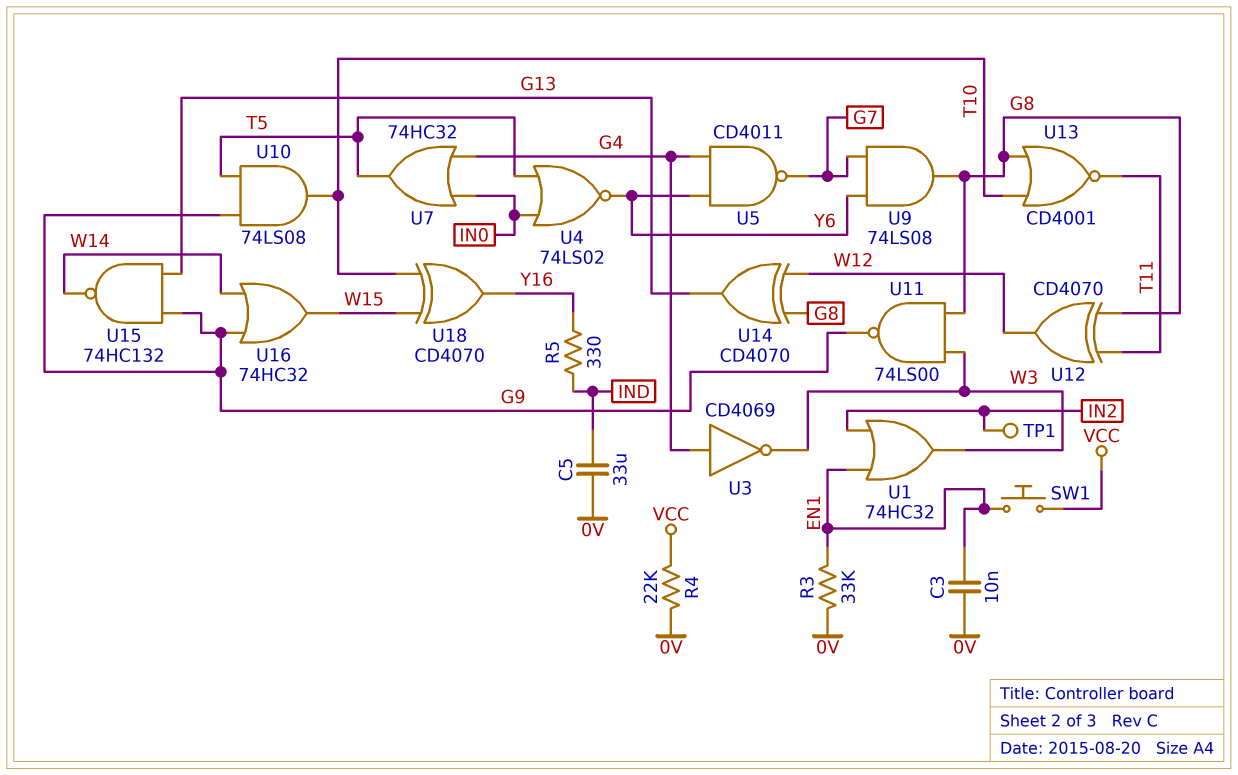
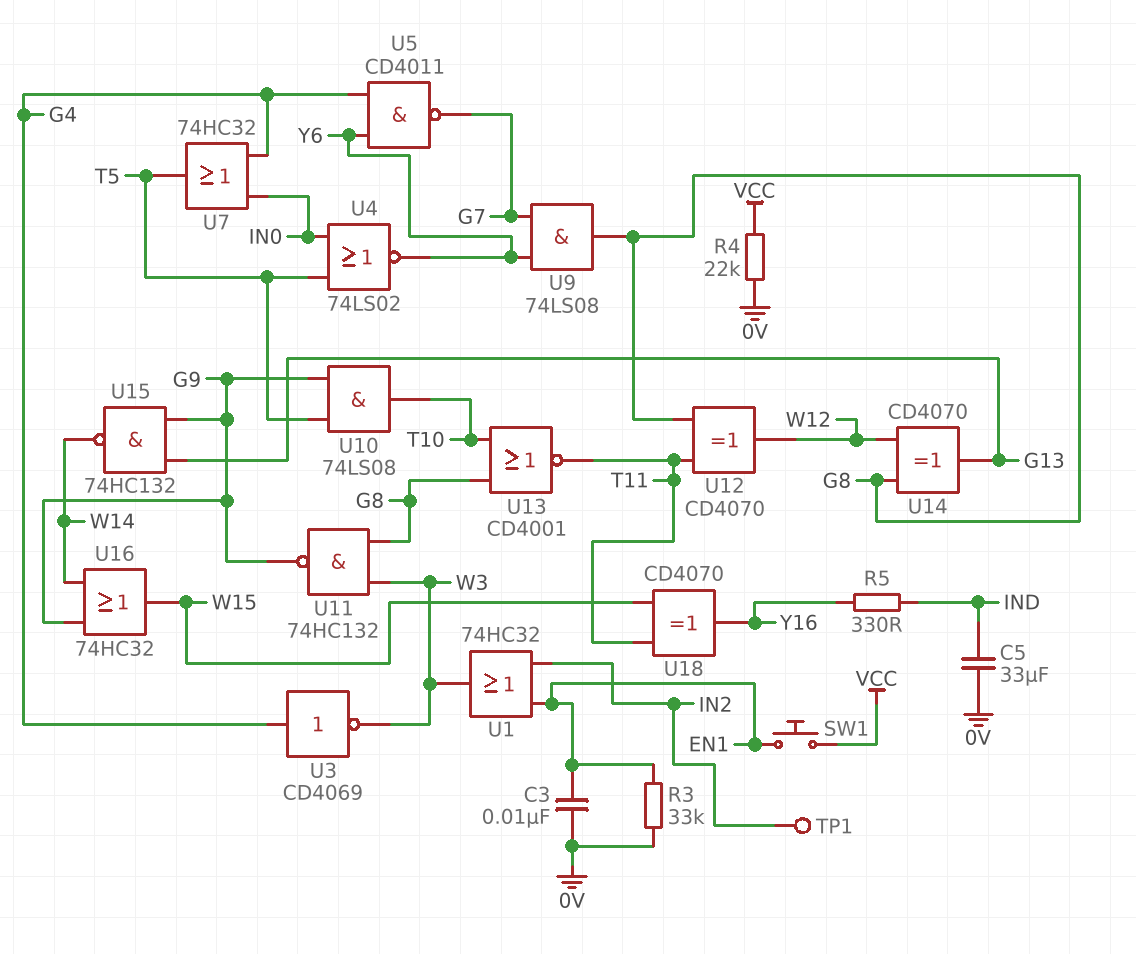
U11: NAND 74LS00 (in G8, in W3, out G9) -> NAND 74HC132 (in G8, in W3, out G9)
U18: XOR CD4070 (in T10, in W15, out Y16) -> XOR CD4070 (in T11, in W15, out Y16)

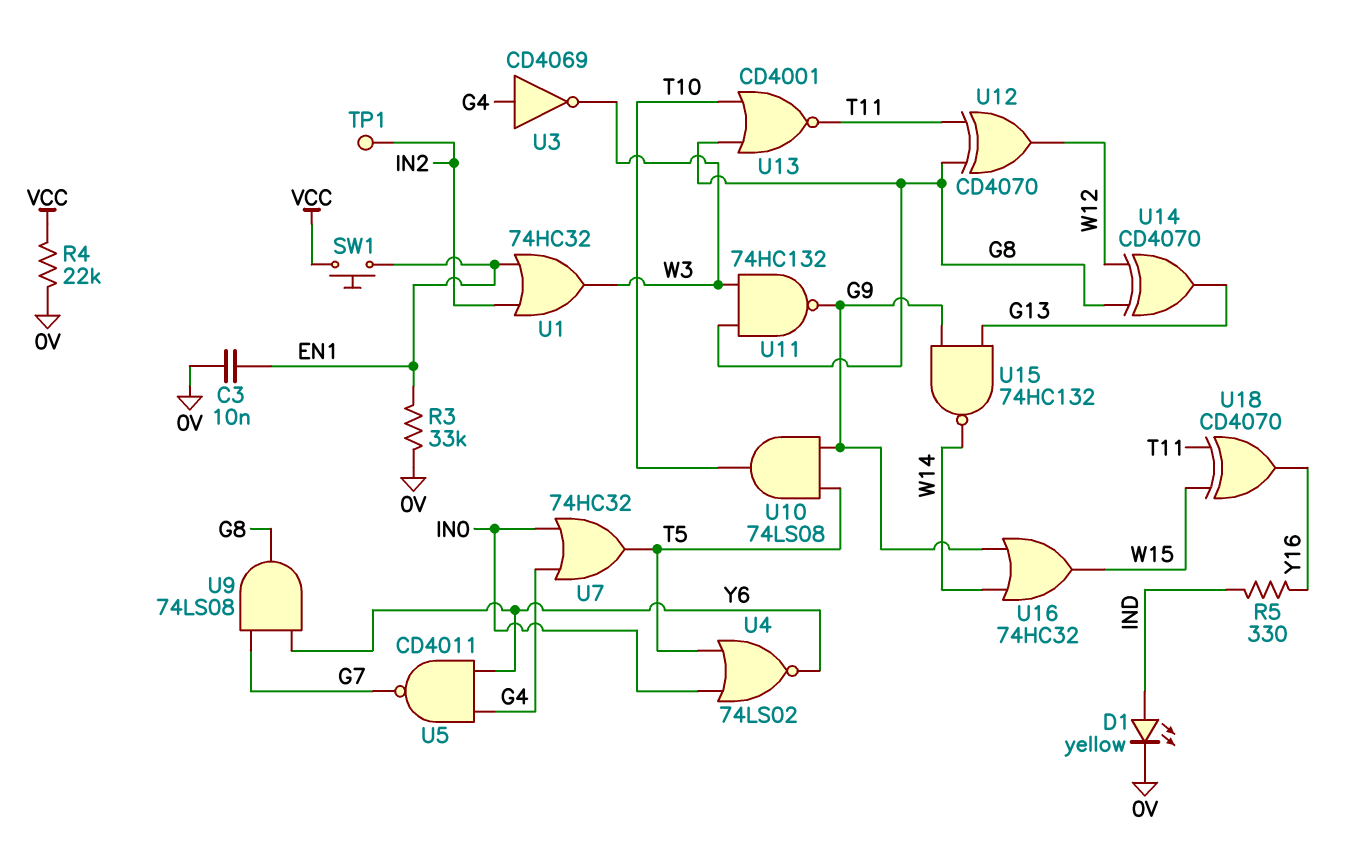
C5: 33uF (0V, IND) -> none
D1: none -> LED yellow (A IND, K 0V)

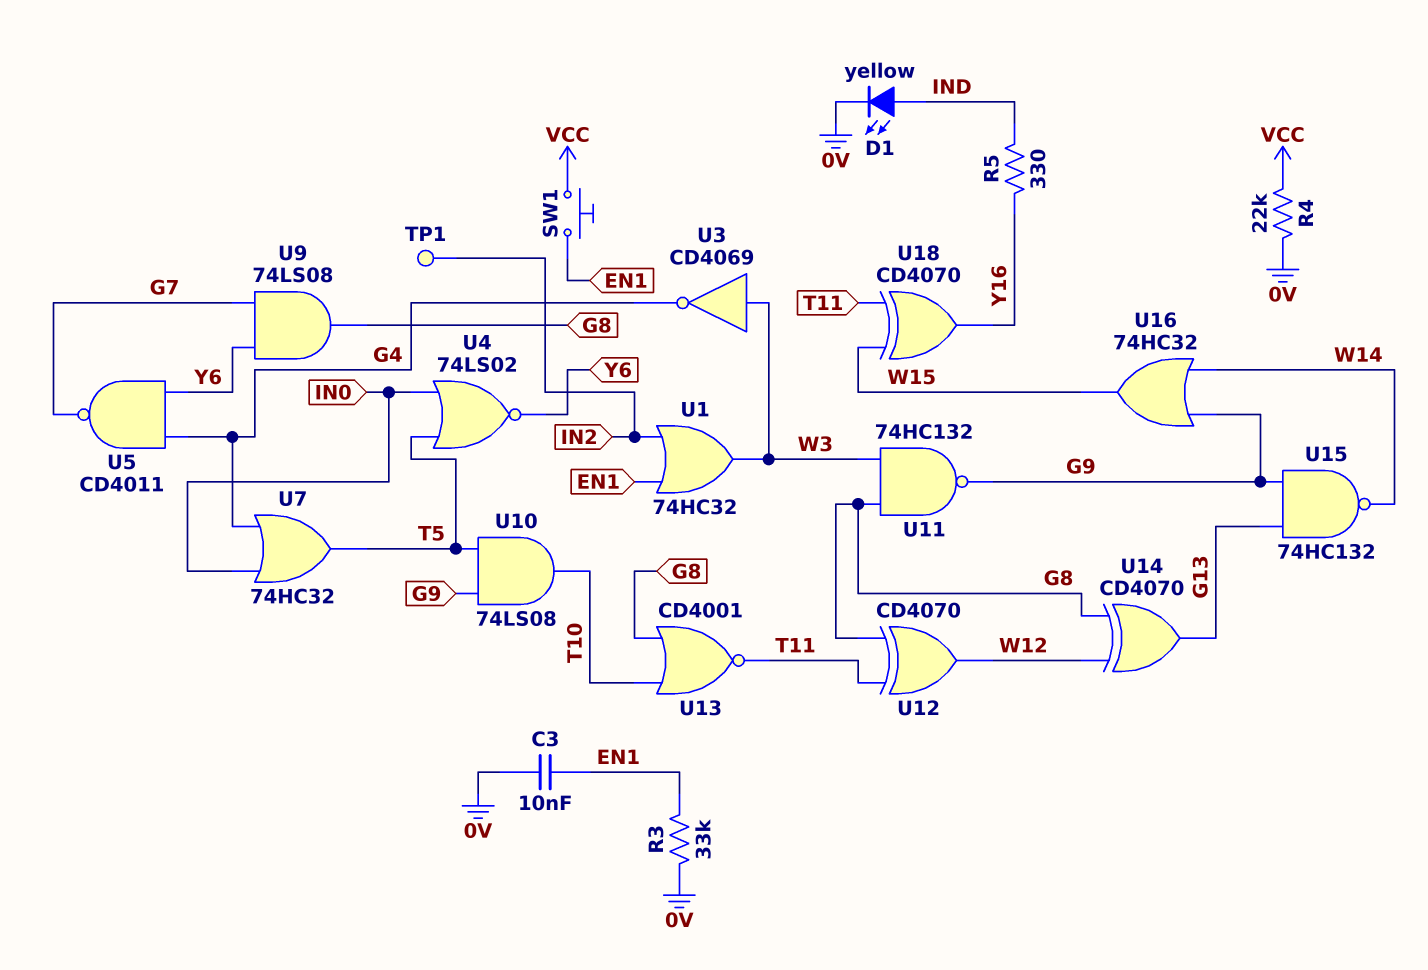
U3: NOT CD4069 (in G4, out W3) -> NOT CD4069 (in W3, out G4)

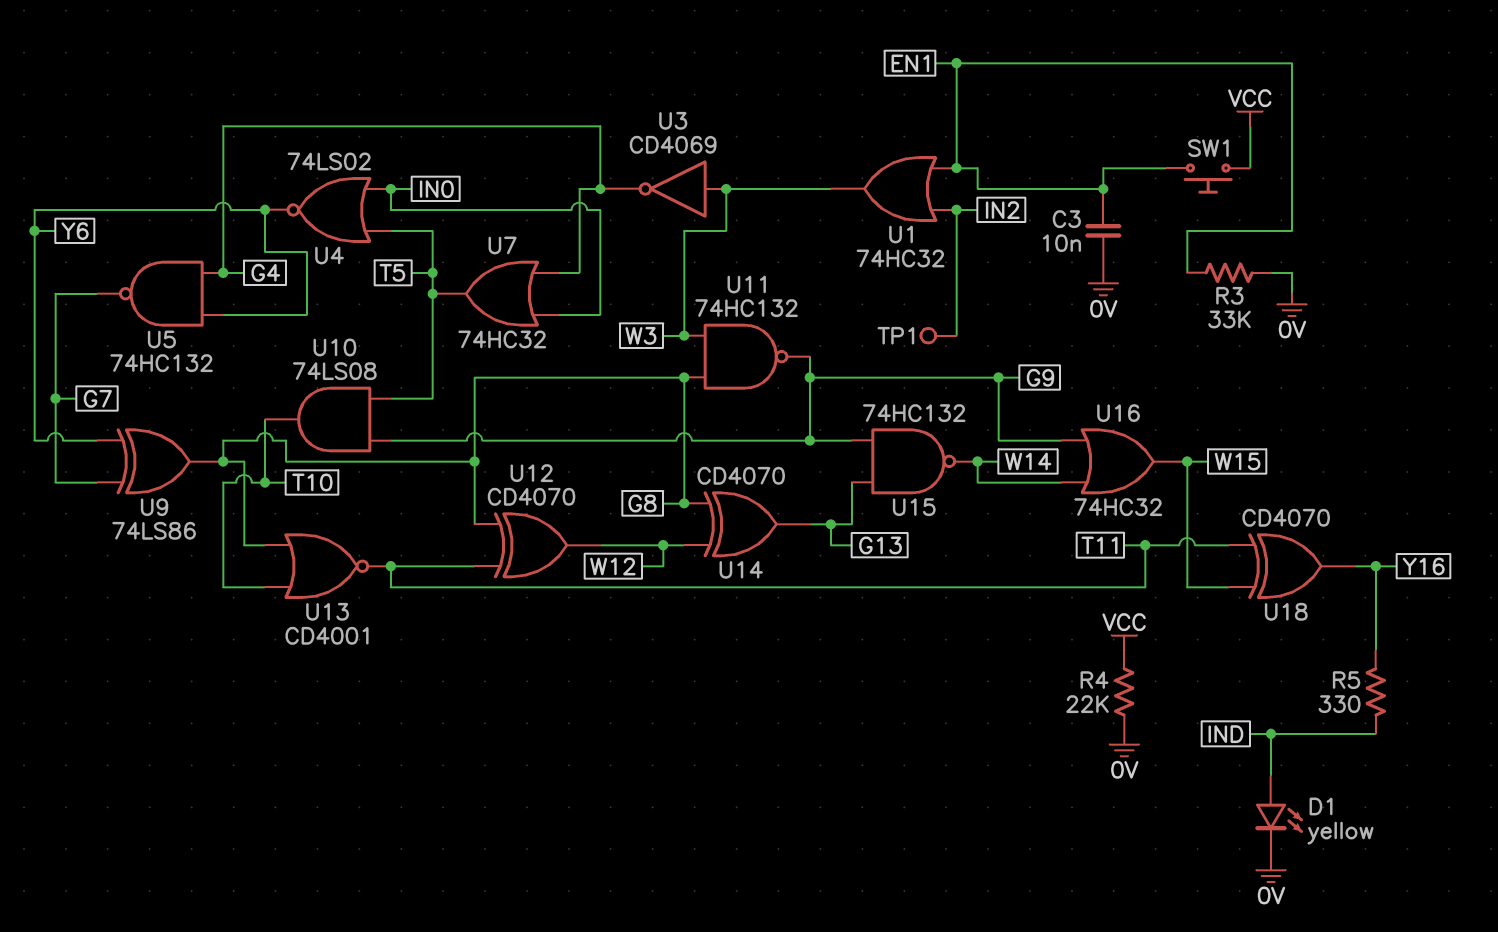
U5: NAND CD4011 (in G4, in Y6, out G7) -> NAND 74HC132 (in G4, in Y6, out G7)
U9: AND 74LS08 (in G7, in Y6, out G8) -> XOR 74LS86 (in G7, in Y6, out G8)

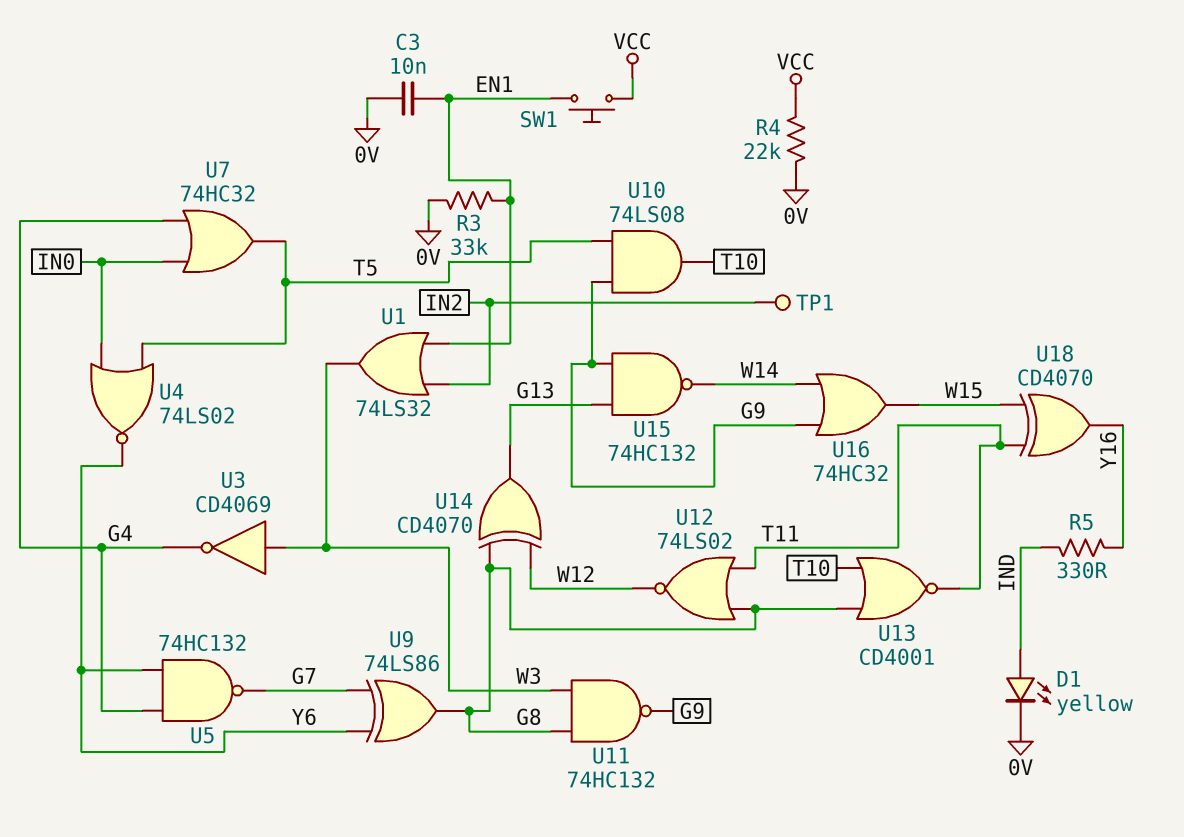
U1: OR 74HC32 (in EN1, in IN2, out W3) -> OR 74LS32 (in EN1, in IN2, out W3)
U12: XOR CD4070 (in G8, in T11, out W12) -> NOR 74LS02 (in G8, in T11, out W12)

